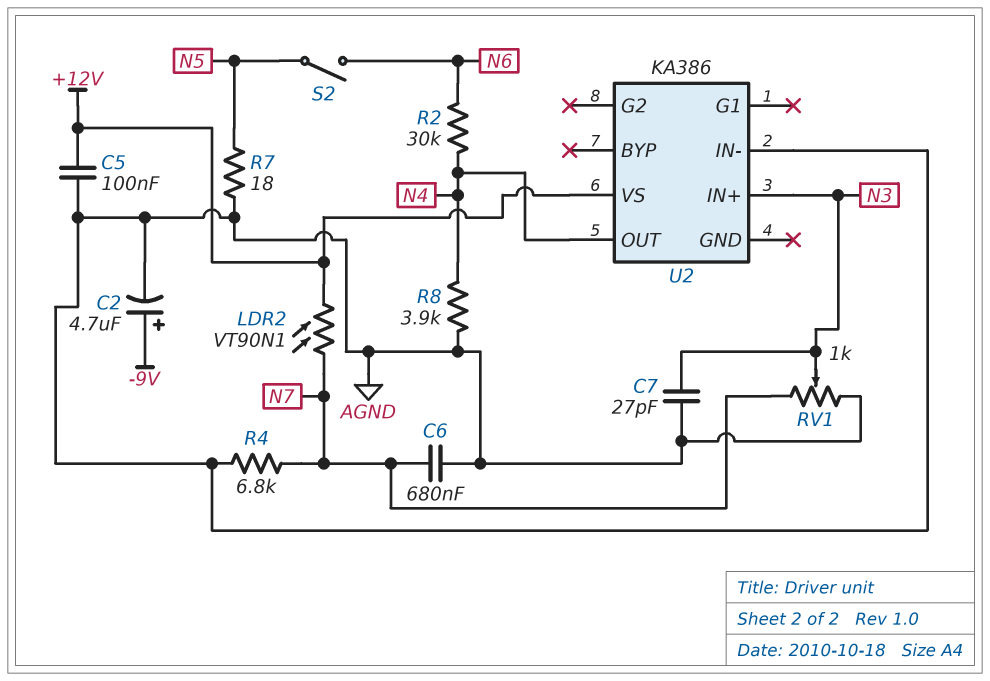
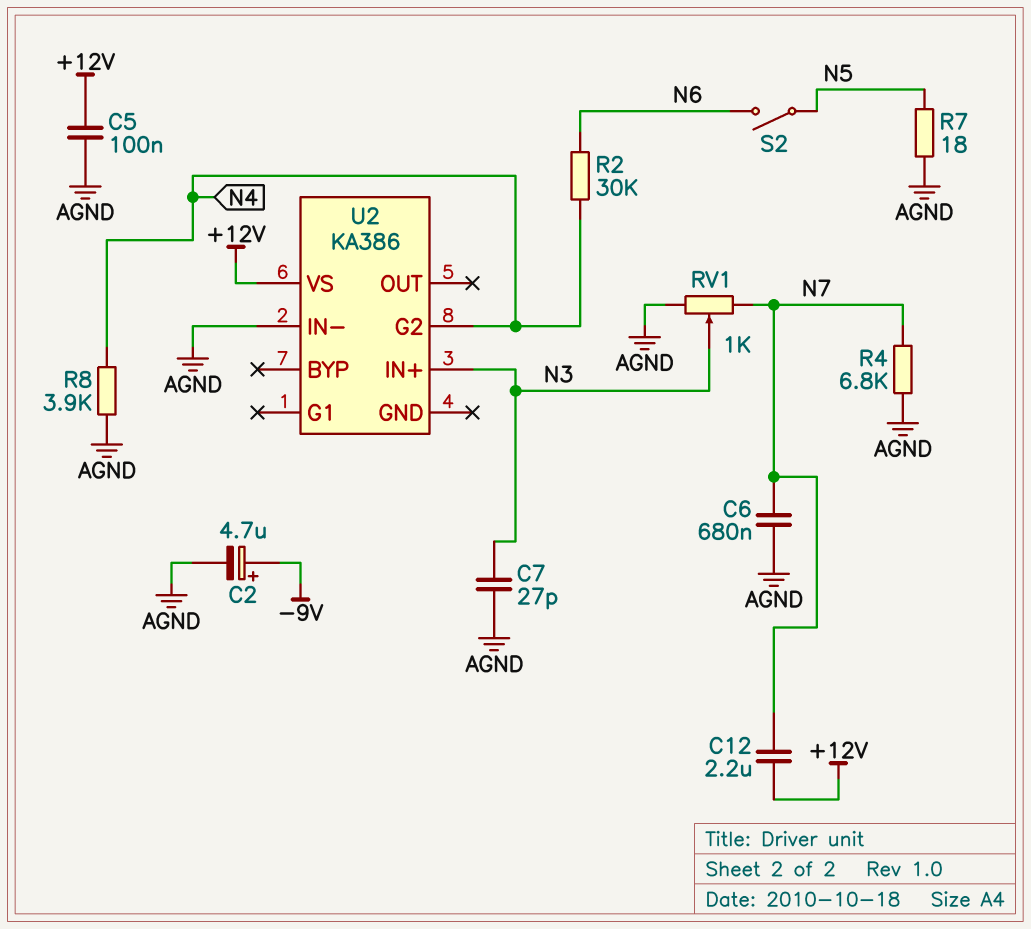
C12: none -> 2.2uF (+12V, N7)
LDR2: VT90N1 (+12V, N7) -> none
U2 pin G2: none -> N4
U2 pin OUT: N4 -> none

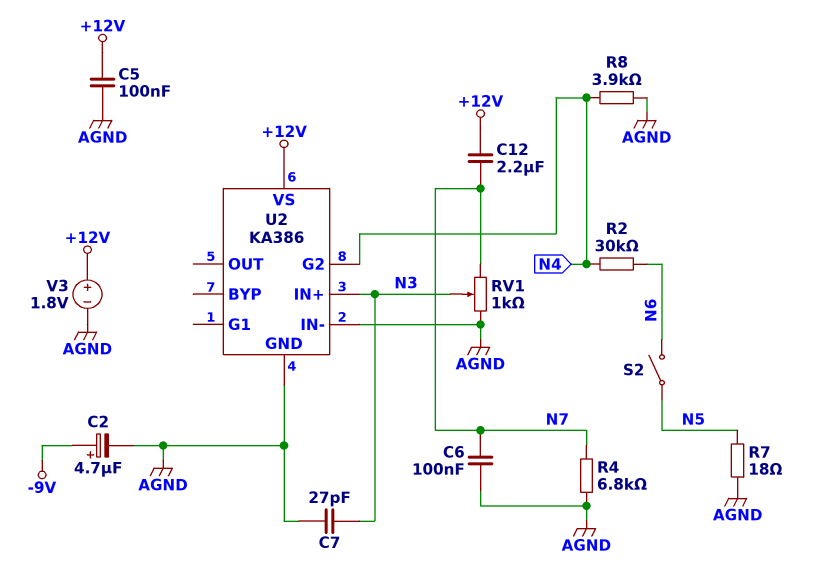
C6: 680nF (AGND, N7) -> 100nF (AGND, N7)
U2 pin GND: none -> AGND
V3: none -> 1.8V (plus +12V, minus AGND)

